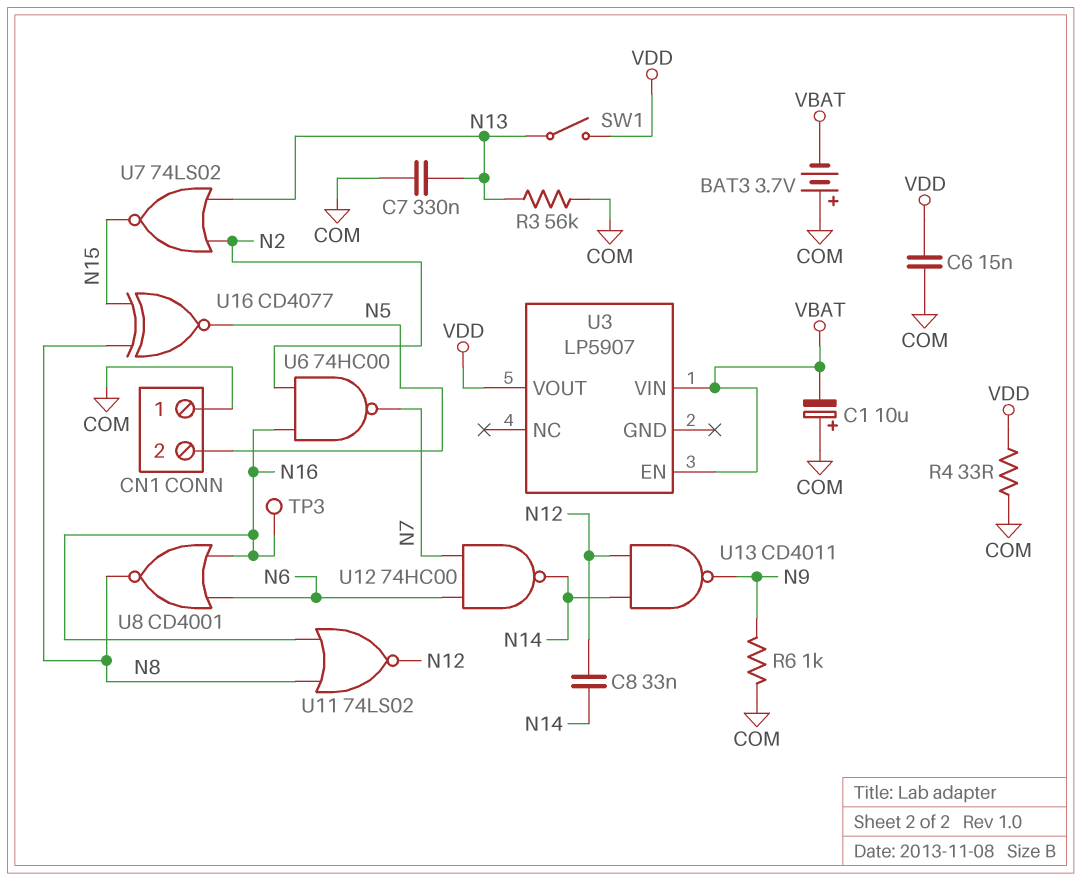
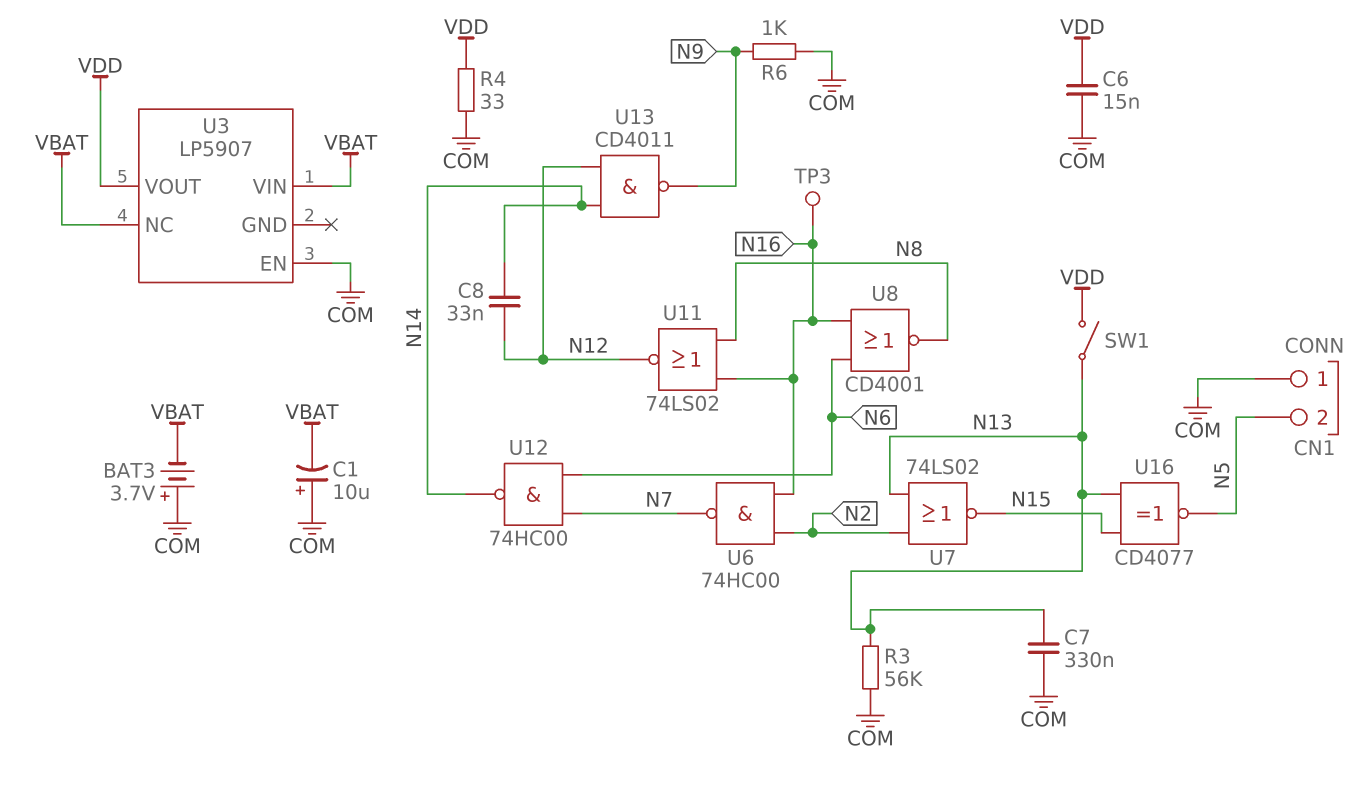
U3 pin EN: VBAT -> COM
U3 pin NC: none -> VBAT
U16: XNOR CD4077 (in N8, in N15, out N5) -> XNOR CD4077 (in N13, in N15, out N5)

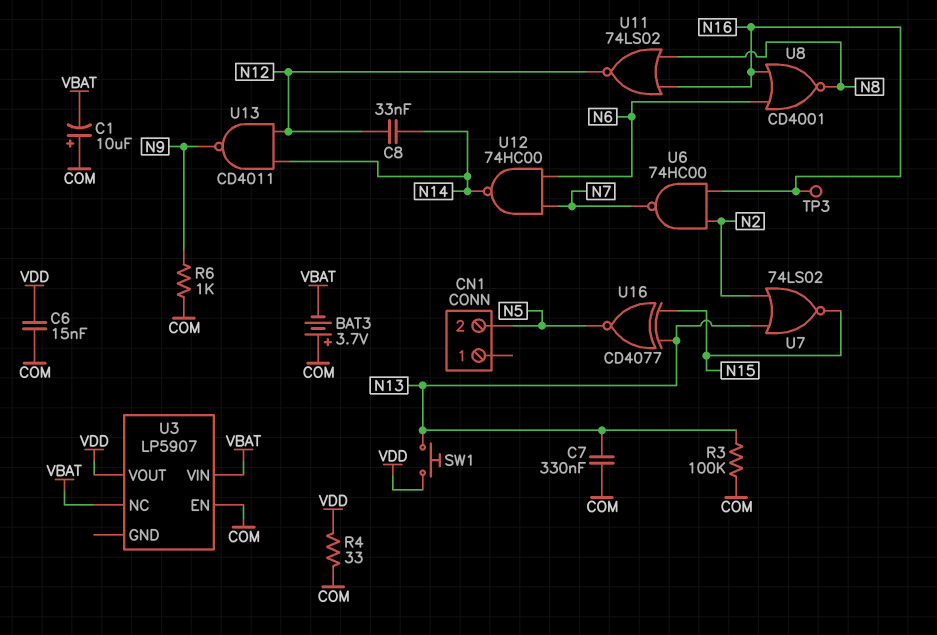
CN1 pin 1: COM -> none
R3: 56k (COM, N13) -> 100k (COM, N13)
SW1: switch (N13, VDD) -> button (N13, VDD)

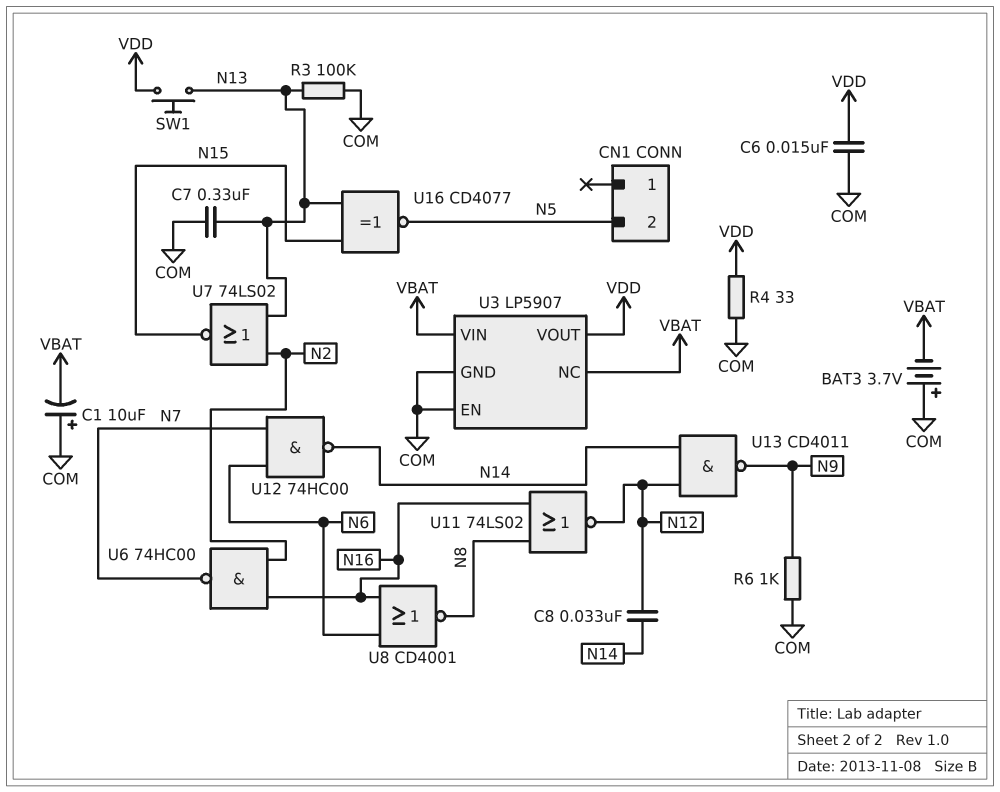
TP3: test point (N16) -> none
U3 pin GND: none -> COM

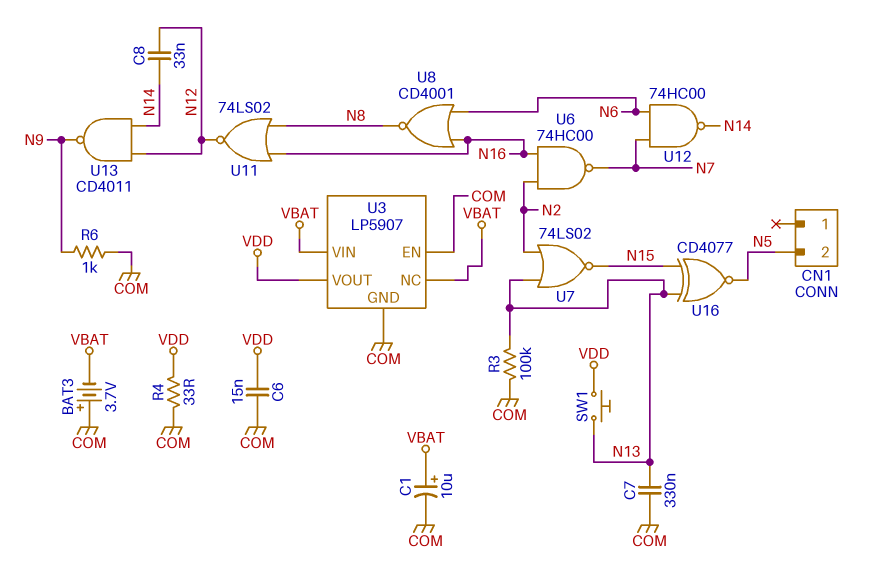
C1: 10uF (plus COM, minus VBAT) -> 10uF (plus VBAT, minus COM)

